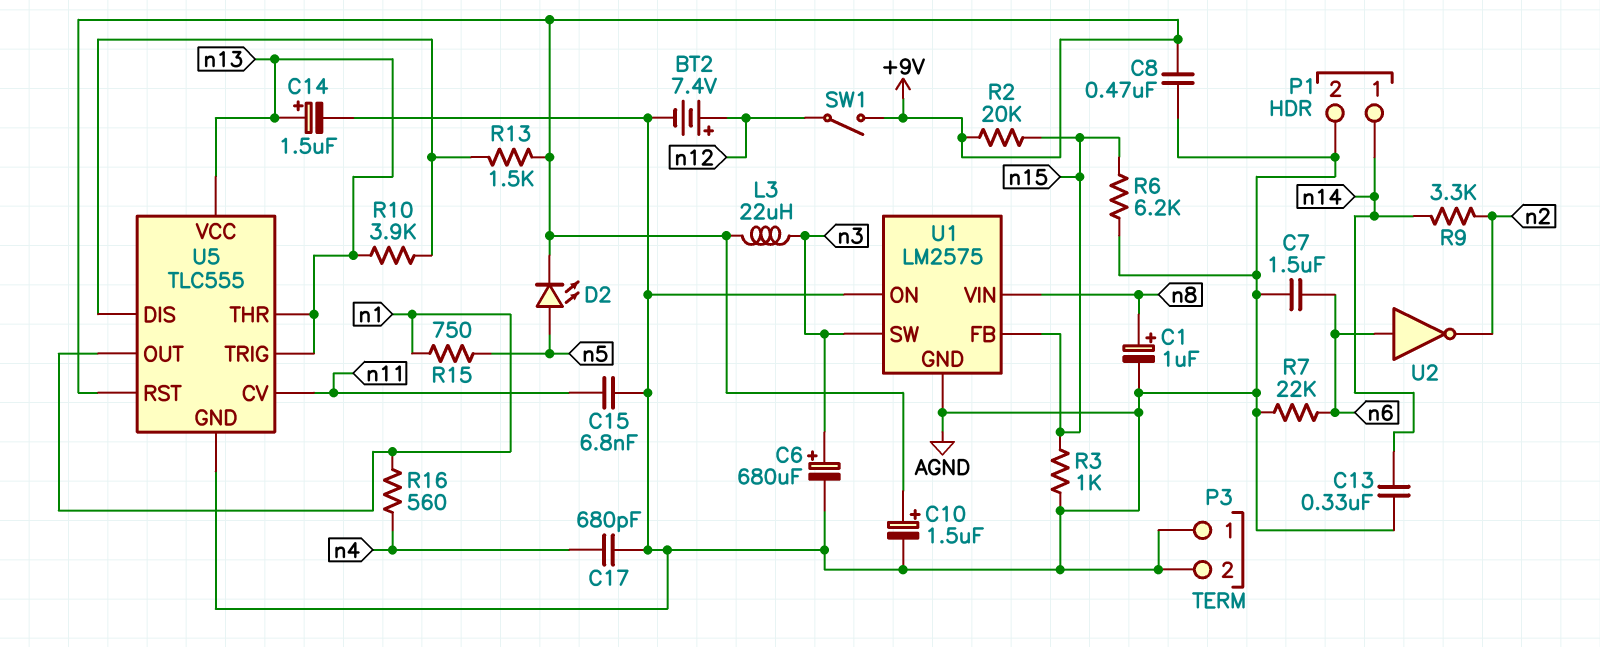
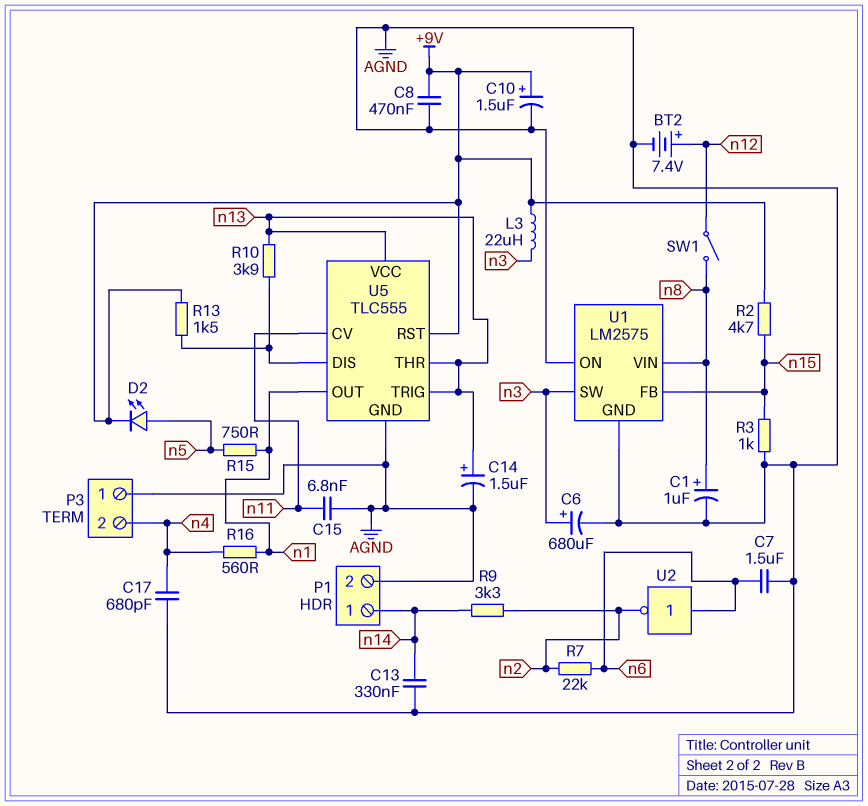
P3 pin 2: AGND -> n4
R2: 20k (+9V, n15) -> 4.7k (+9V, n15)
R6: 6.2k (AGND, n15) -> none
R7: 22k (AGND, n6) -> 22k (n2, n6)
SW1: switch (+9V, n12) -> switch (n8, n12)

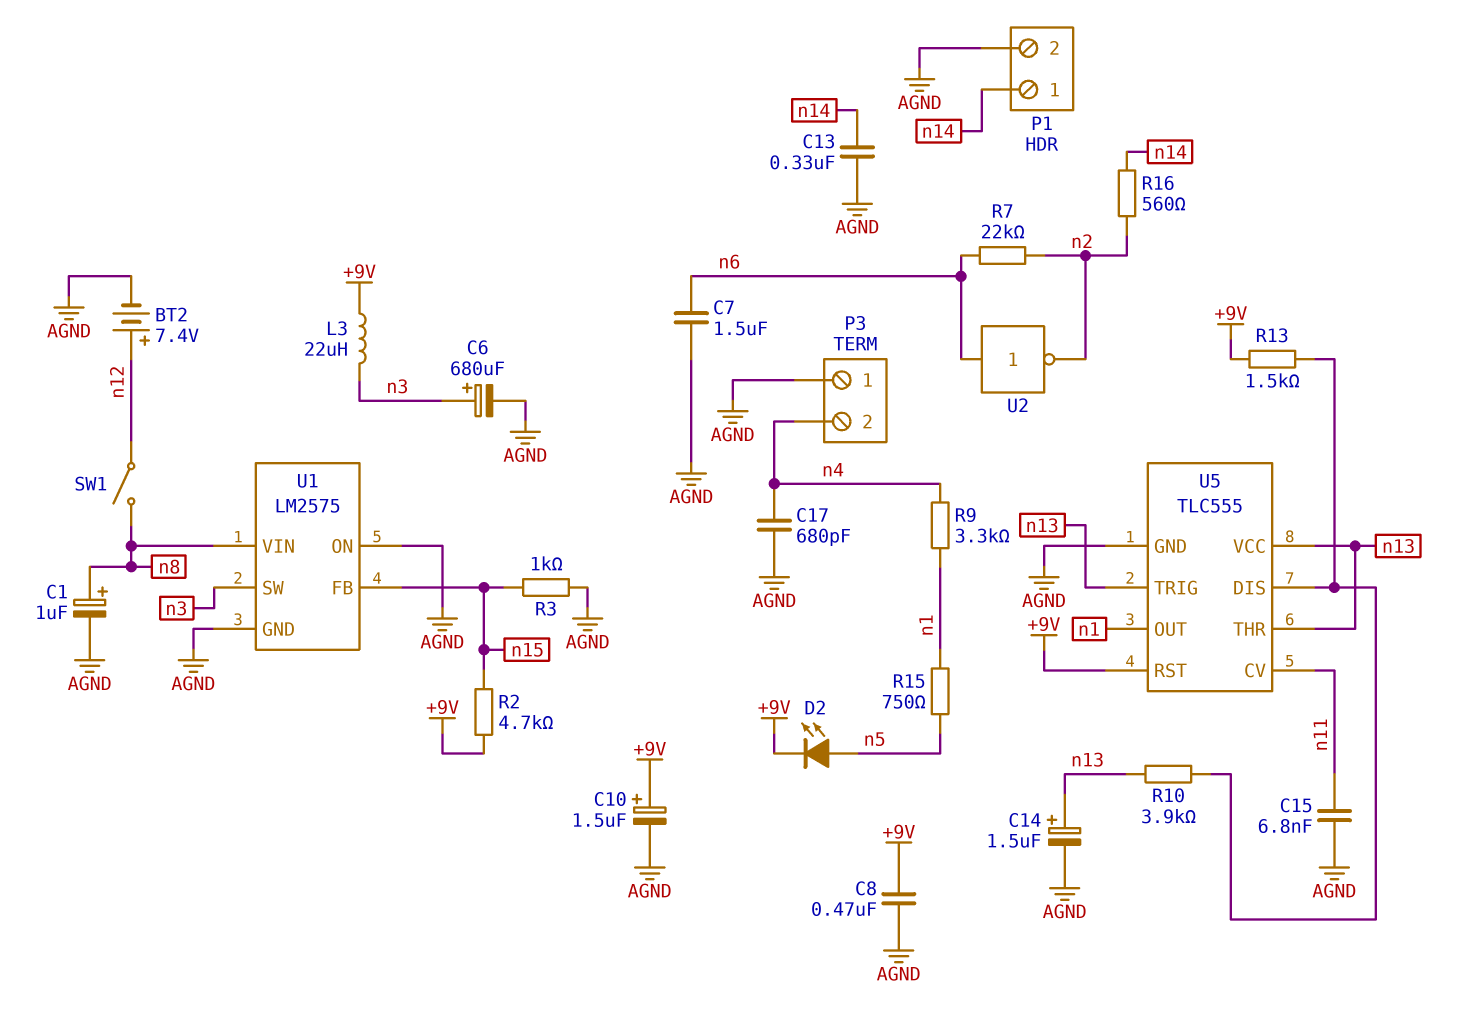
R9: 3.3k (n2, n14) -> 3.3k (n1, n4)
R16: 560 (n1, n4) -> 560 (n2, n14)

